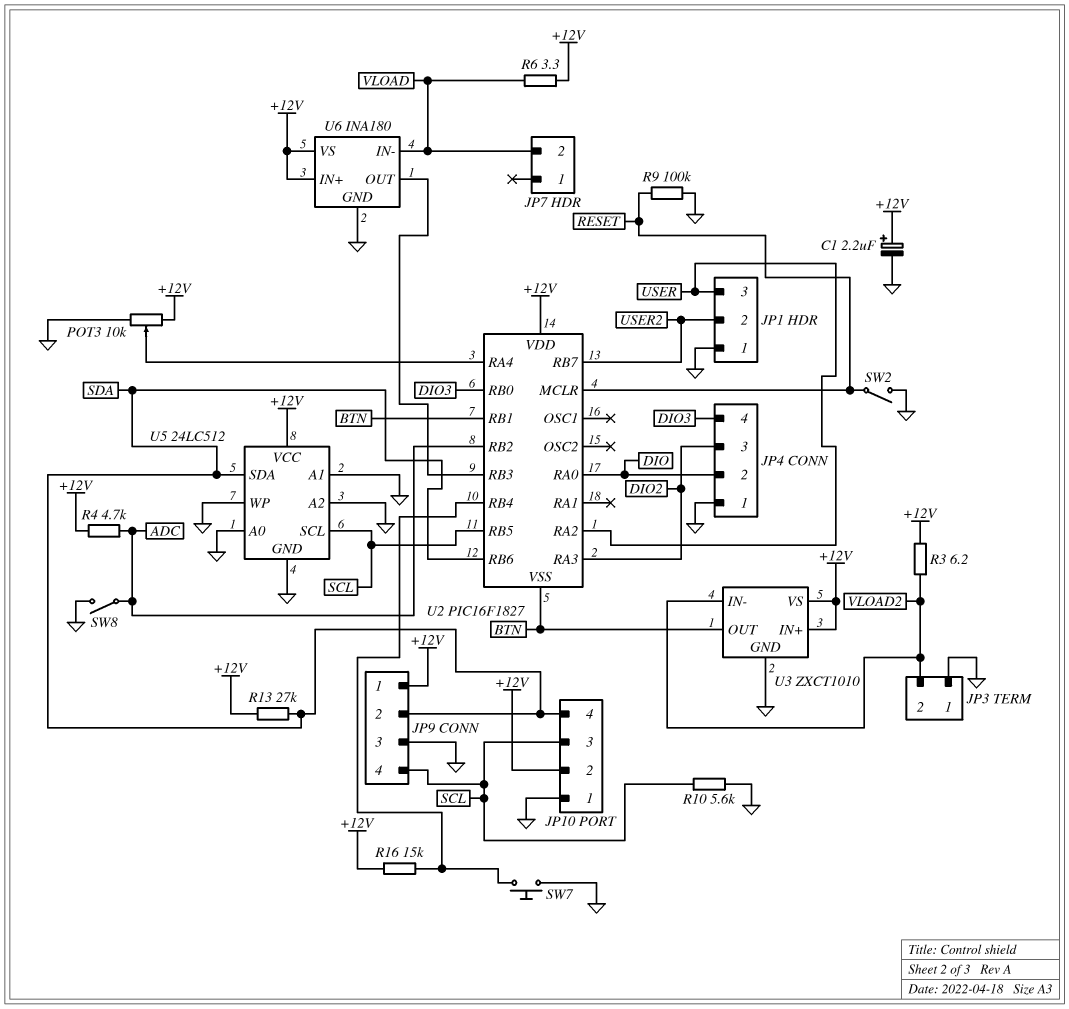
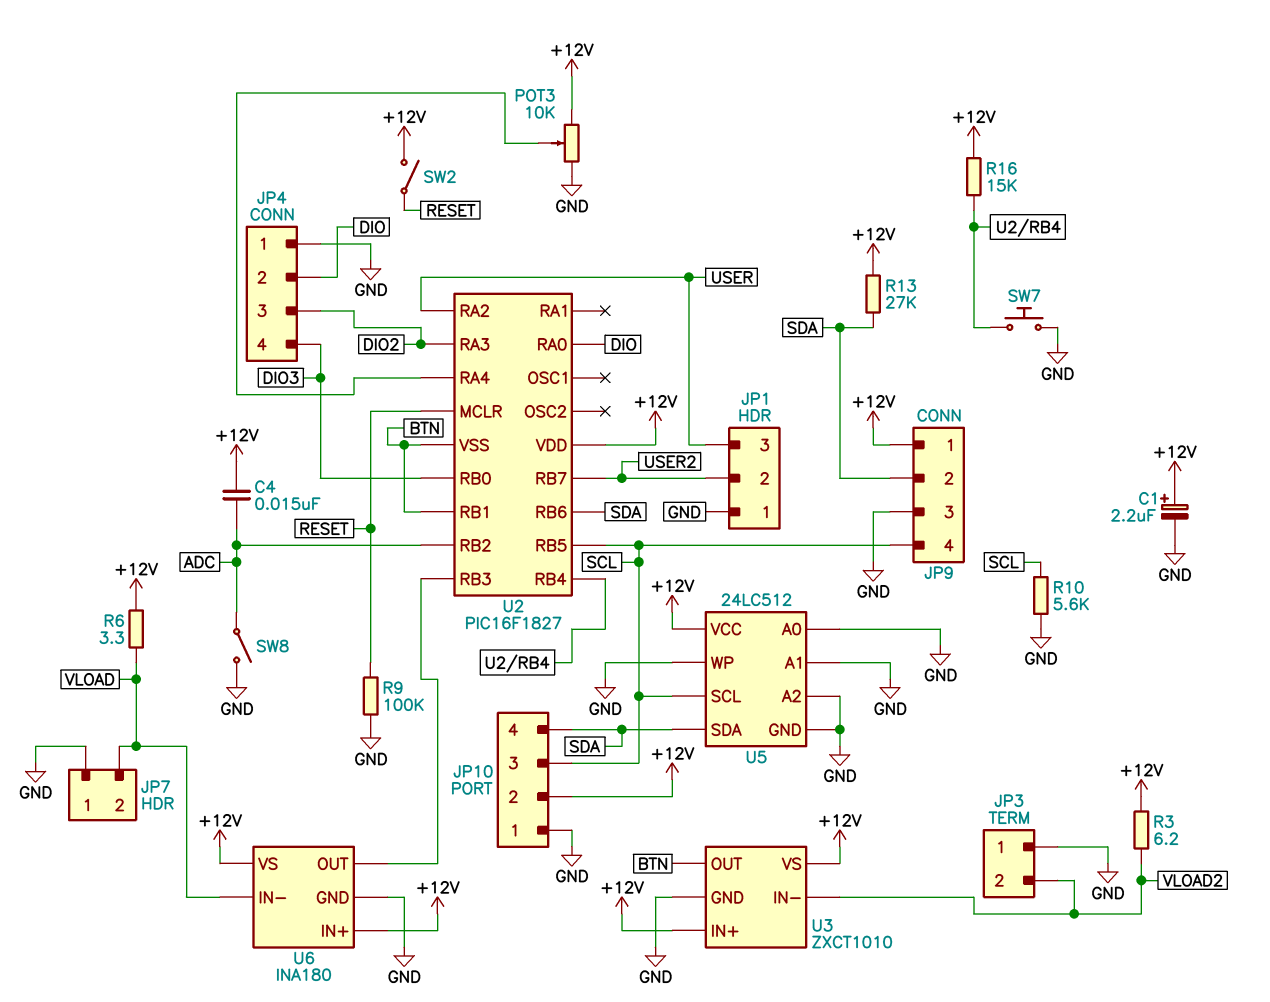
C4: none -> 15nF (+12V, ADC)
JP7 pin 1: none -> GND
R4: 4.7k (+12V, ADC) -> none
SW2: switch (GND, RESET) -> switch (+12V, RESET)

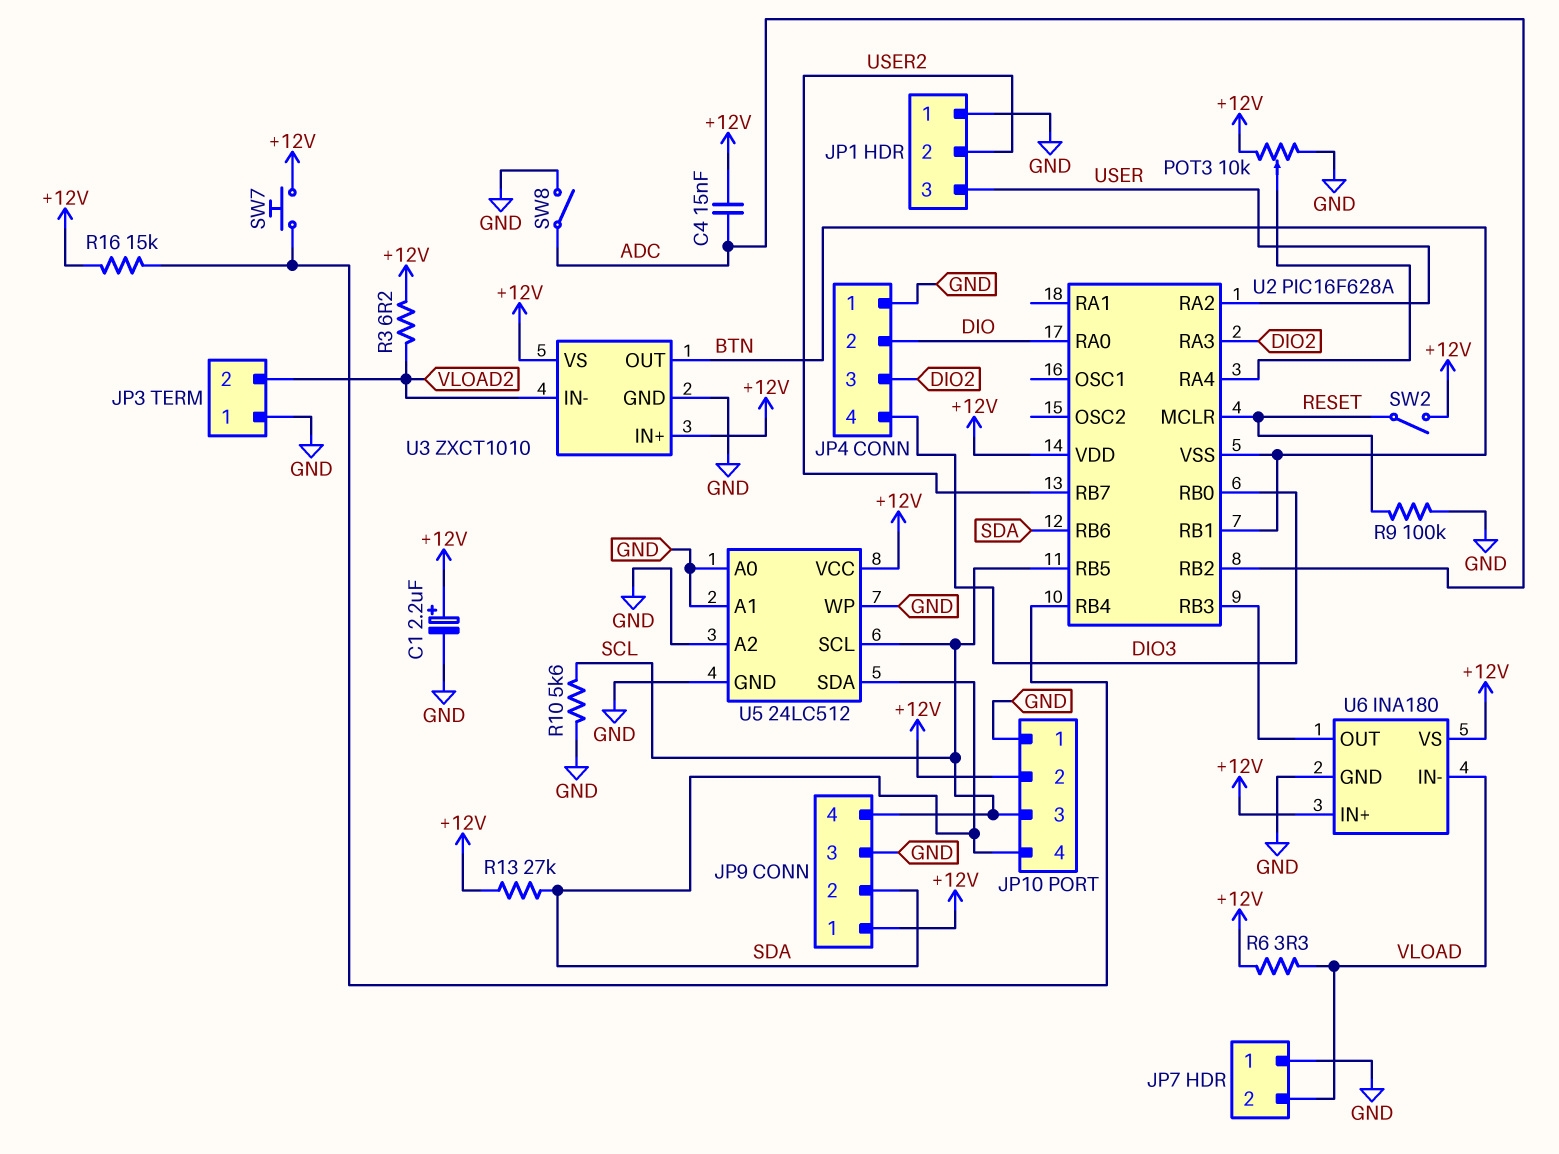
SW7: button (GND, U2/RB4) -> button (+12V, U2/RB4)
U2: PIC16F1827 -> PIC16F628A

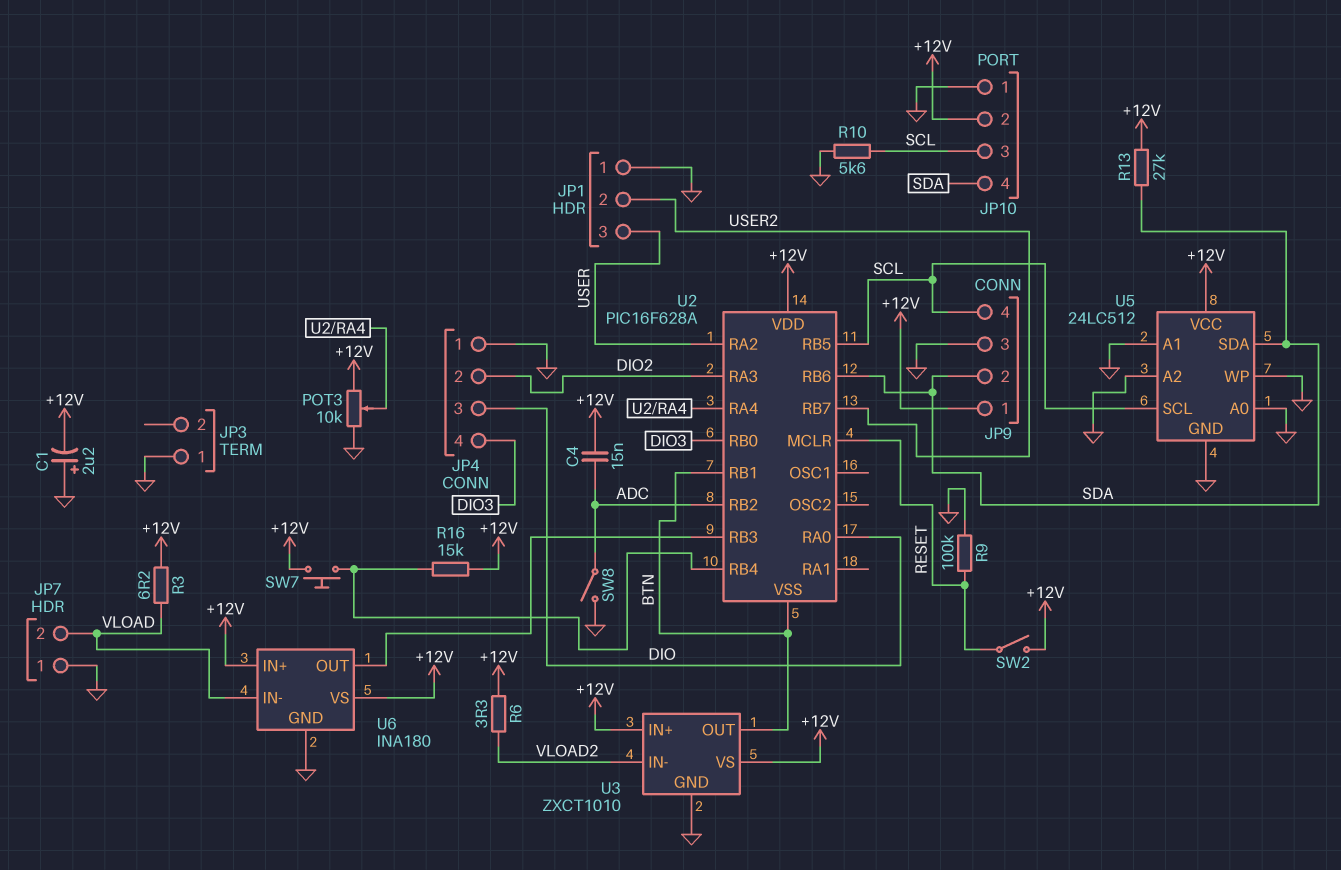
C1: 2.2uF (plus +12V, minus GND) -> 2.2uF (plus GND, minus +12V)
JP3 pin 2: VLOAD2 -> none
JP4 pin 2: DIO -> DIO2
JP4 pin 3: DIO2 -> DIO
R3: 6.2 (+12V, VLOAD2) -> 6.2 (+12V, VLOAD)
R6: 3.3 (+12V, VLOAD) -> 3.3 (+12V, VLOAD2)

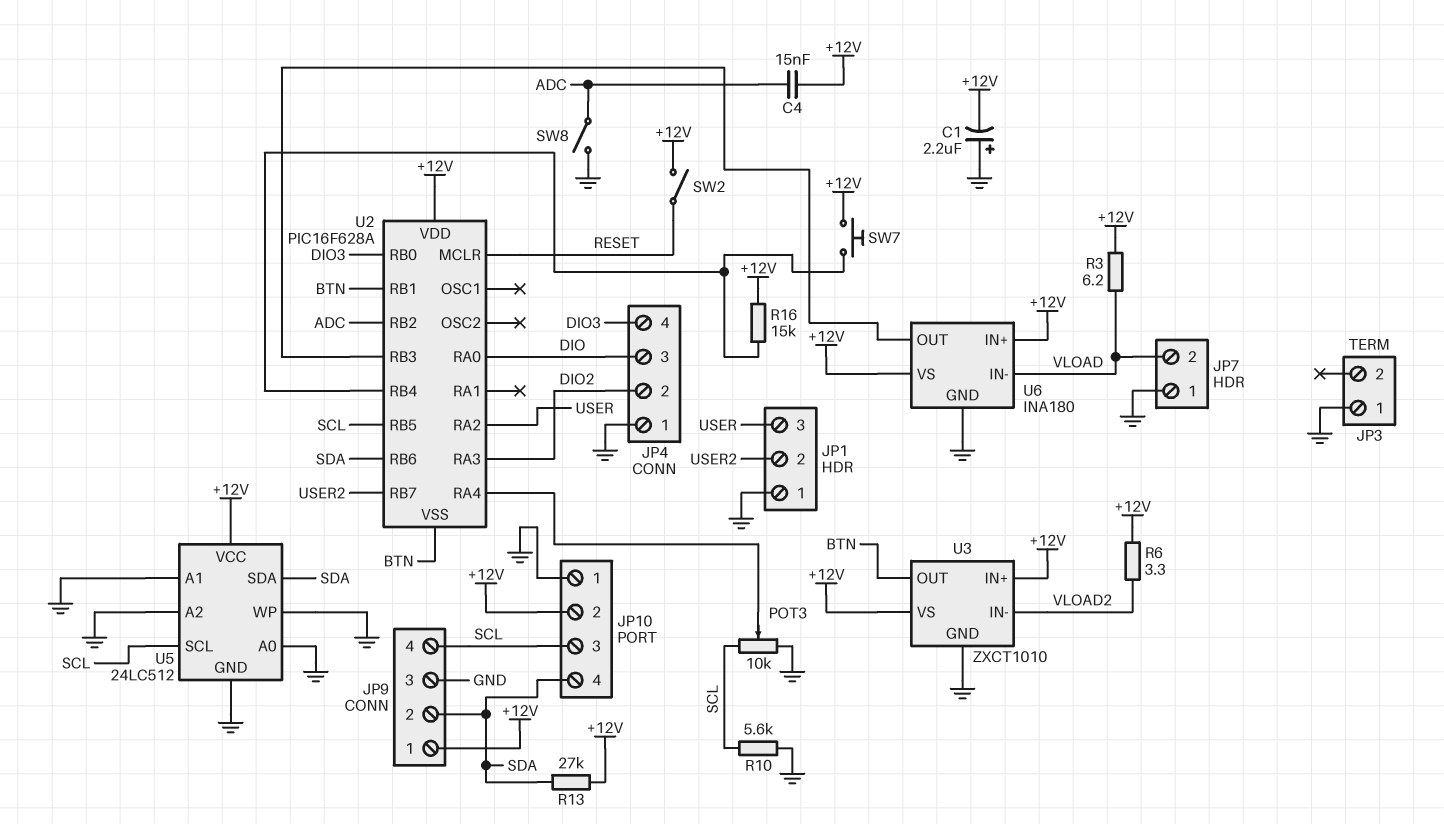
POT3: 10k (+12V, GND, wiper U2/RA4) -> 10k (GND, SCL, wiper U2/RA4)
R9: 100k (GND, RESET) -> none

